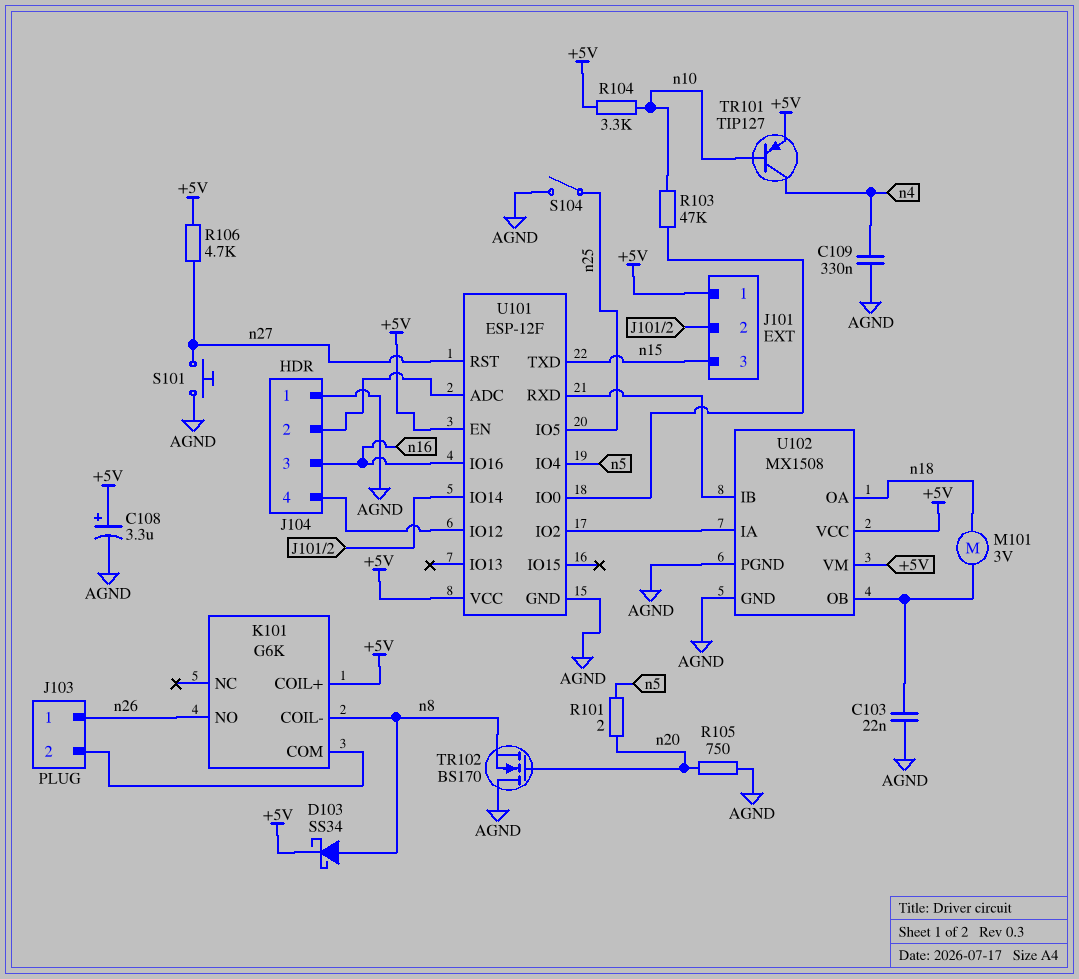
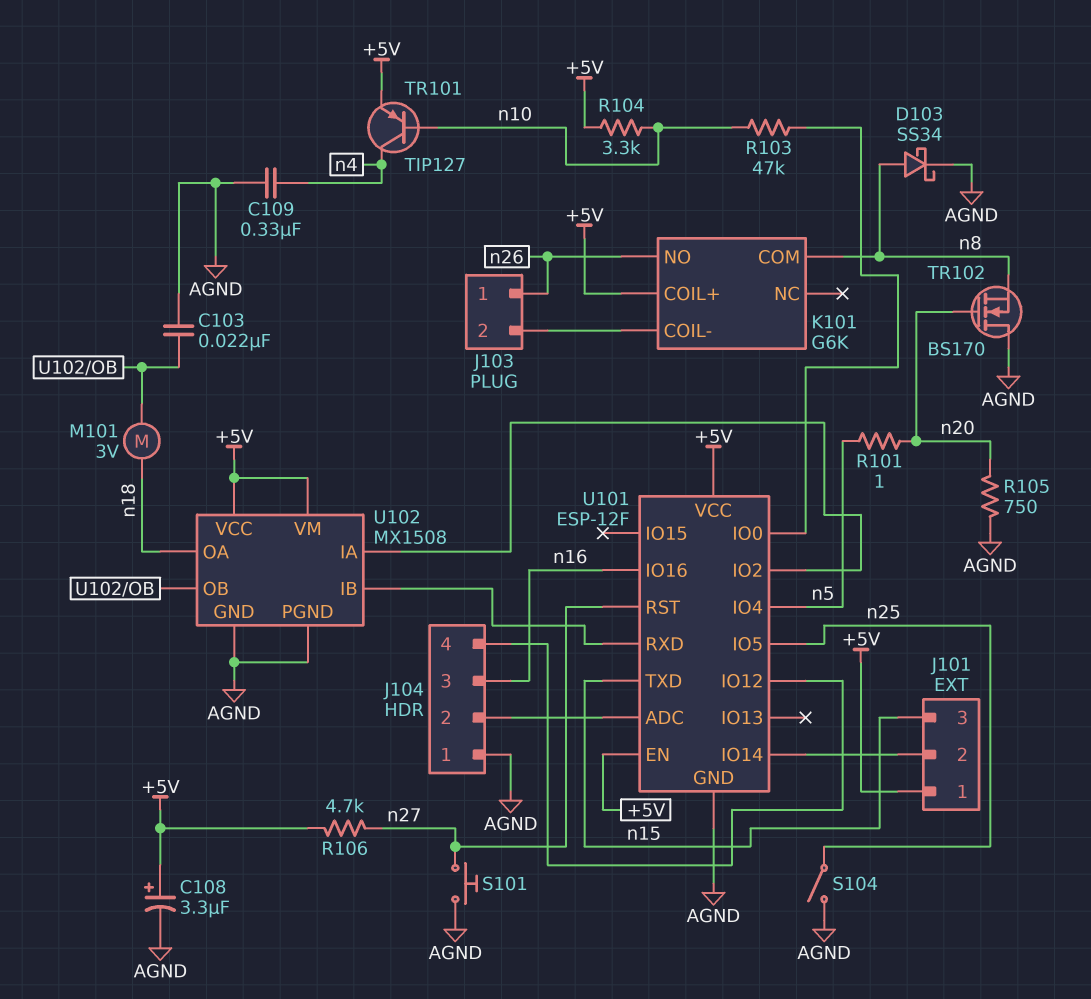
D103: schottky SS34 (A n8, K +5V) -> schottky SS34 (A n8, K AGND)
K101 pin COIL-: n8 -> J103/2
K101 pin COM: J103/2 -> n8
R101: 2 (n5, n20) -> 1 (n5, n20)

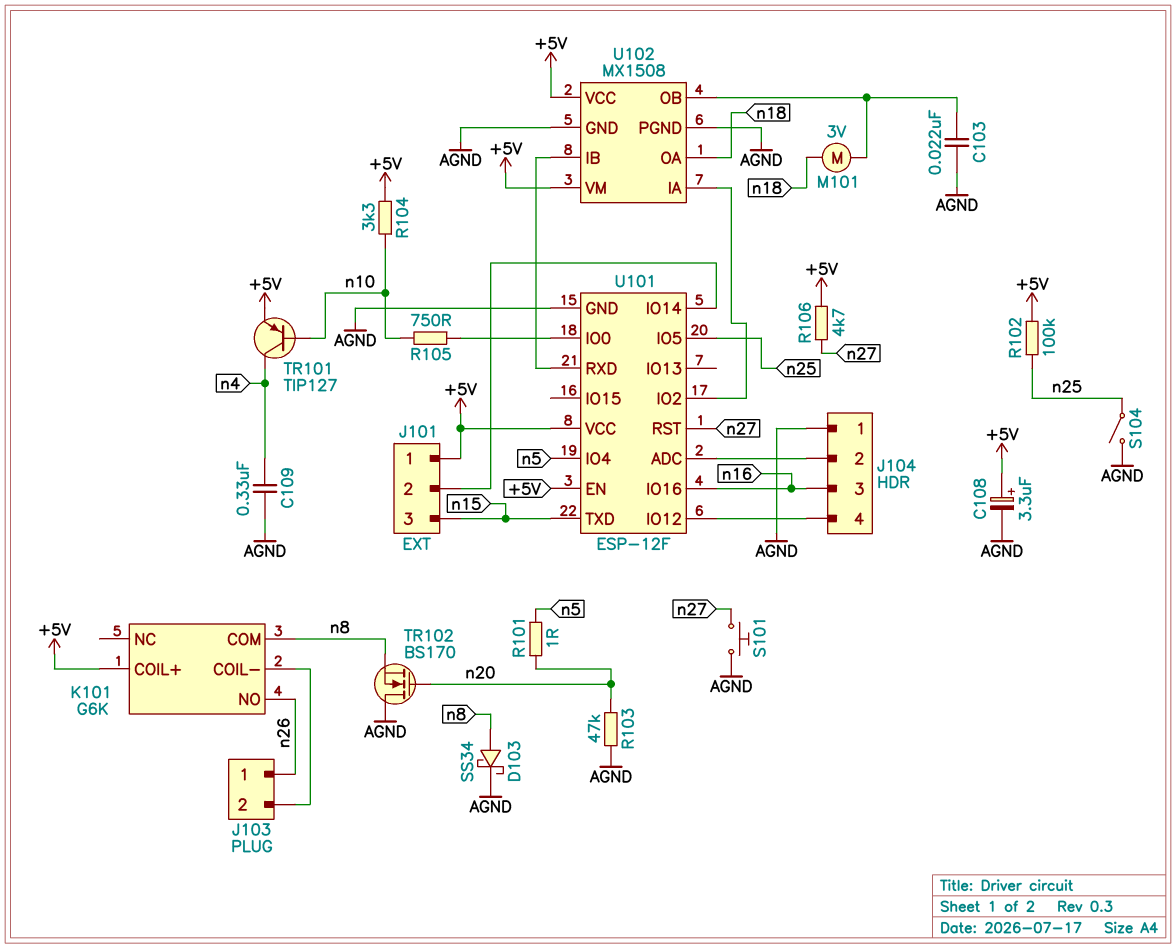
R102: none -> 100k (+5V, n25)
R103: 47k (U101/IO0, n10) -> 47k (AGND, n20)
R105: 750 (AGND, n20) -> 750 (U101/IO0, n10)

